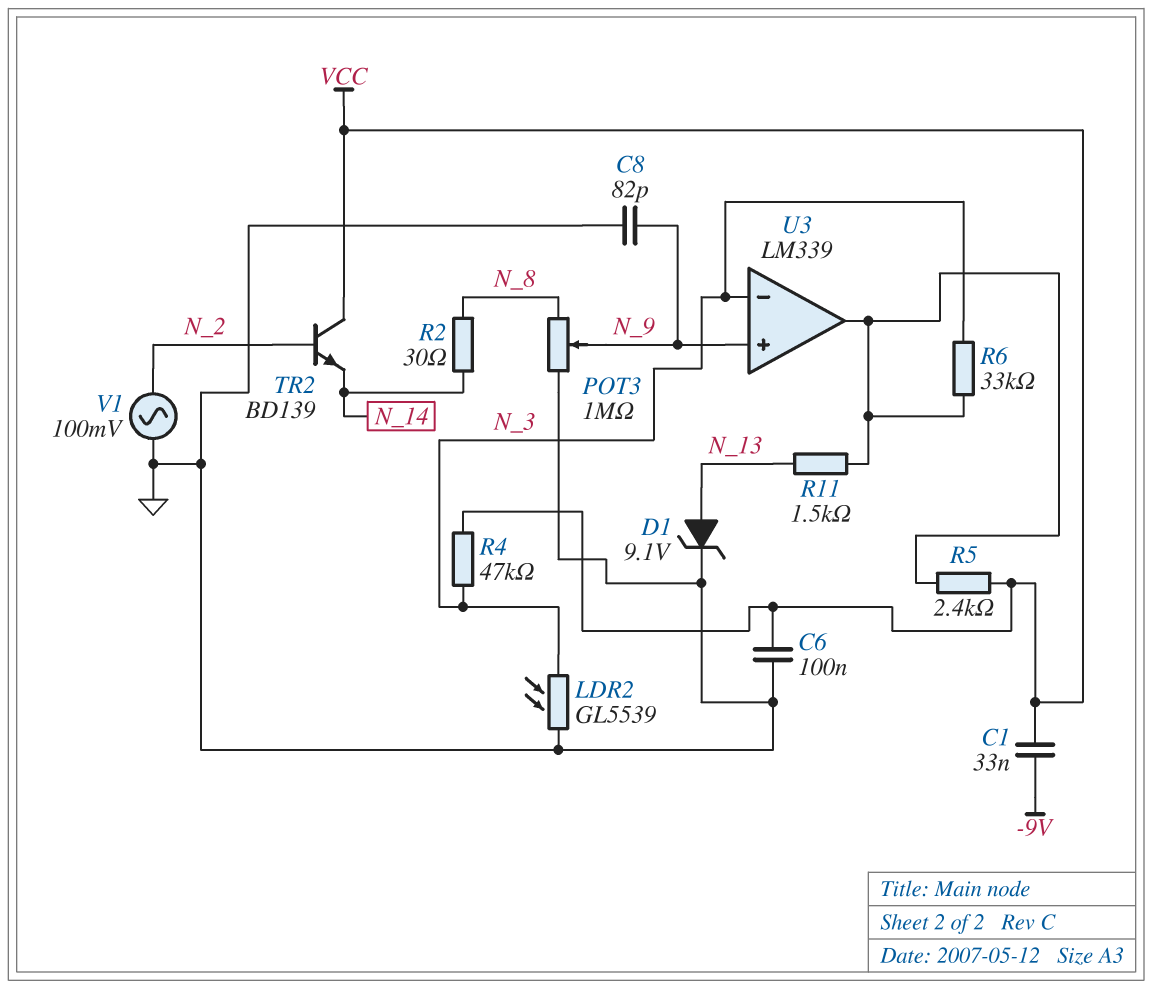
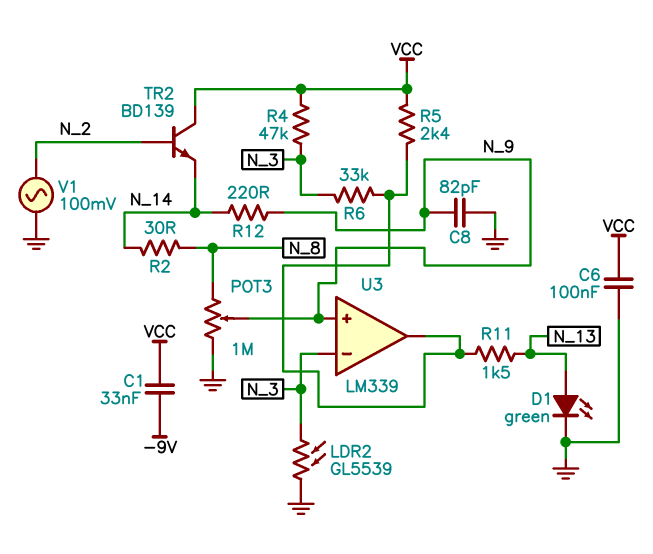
D1: zener 9.1V (A N_13, K GND) -> LED green (A N_13, K GND)
R12: none -> 220 (N_9, N_14)

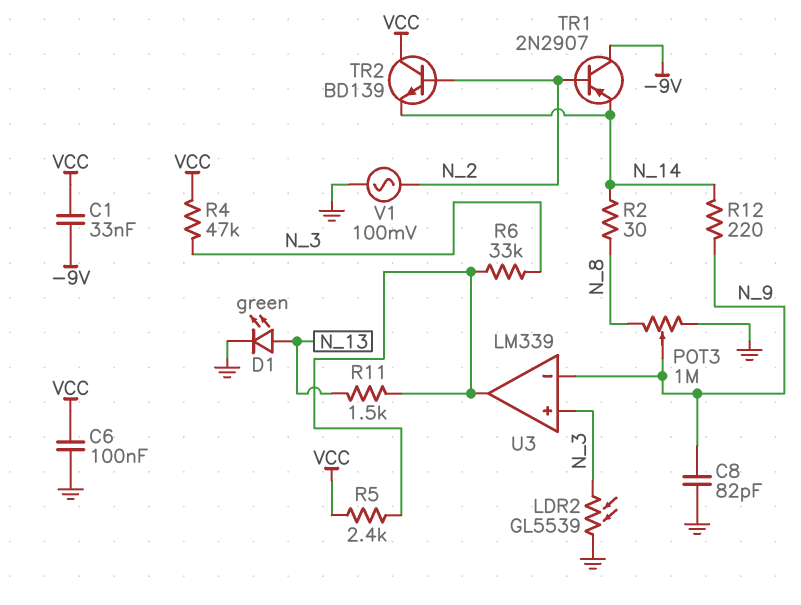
TR1: none -> PNP 2N2907 (B N_2, C -9V, E N_14)
U3 pin in+: N_9 -> N_3
U3 pin in-: N_3 -> N_9

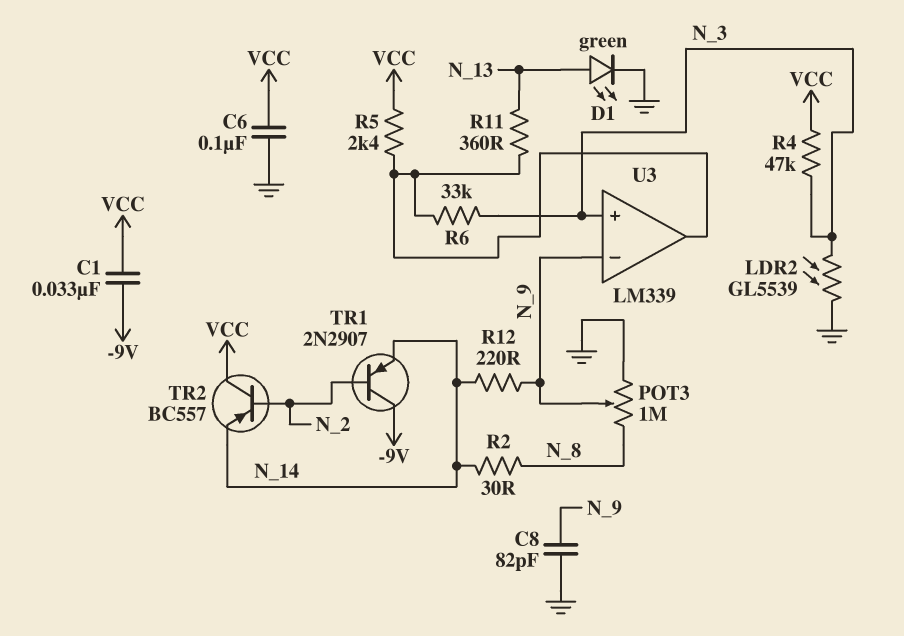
R11: 1.5k (N_13, U3/out) -> 360 (N_13, U3/out)
TR2: NPN BD139 (B N_2, C VCC, E N_14) -> PNP BC557 (B N_2, C VCC, E N_14)
V1: AC 100mV (GND, N_2) -> none

